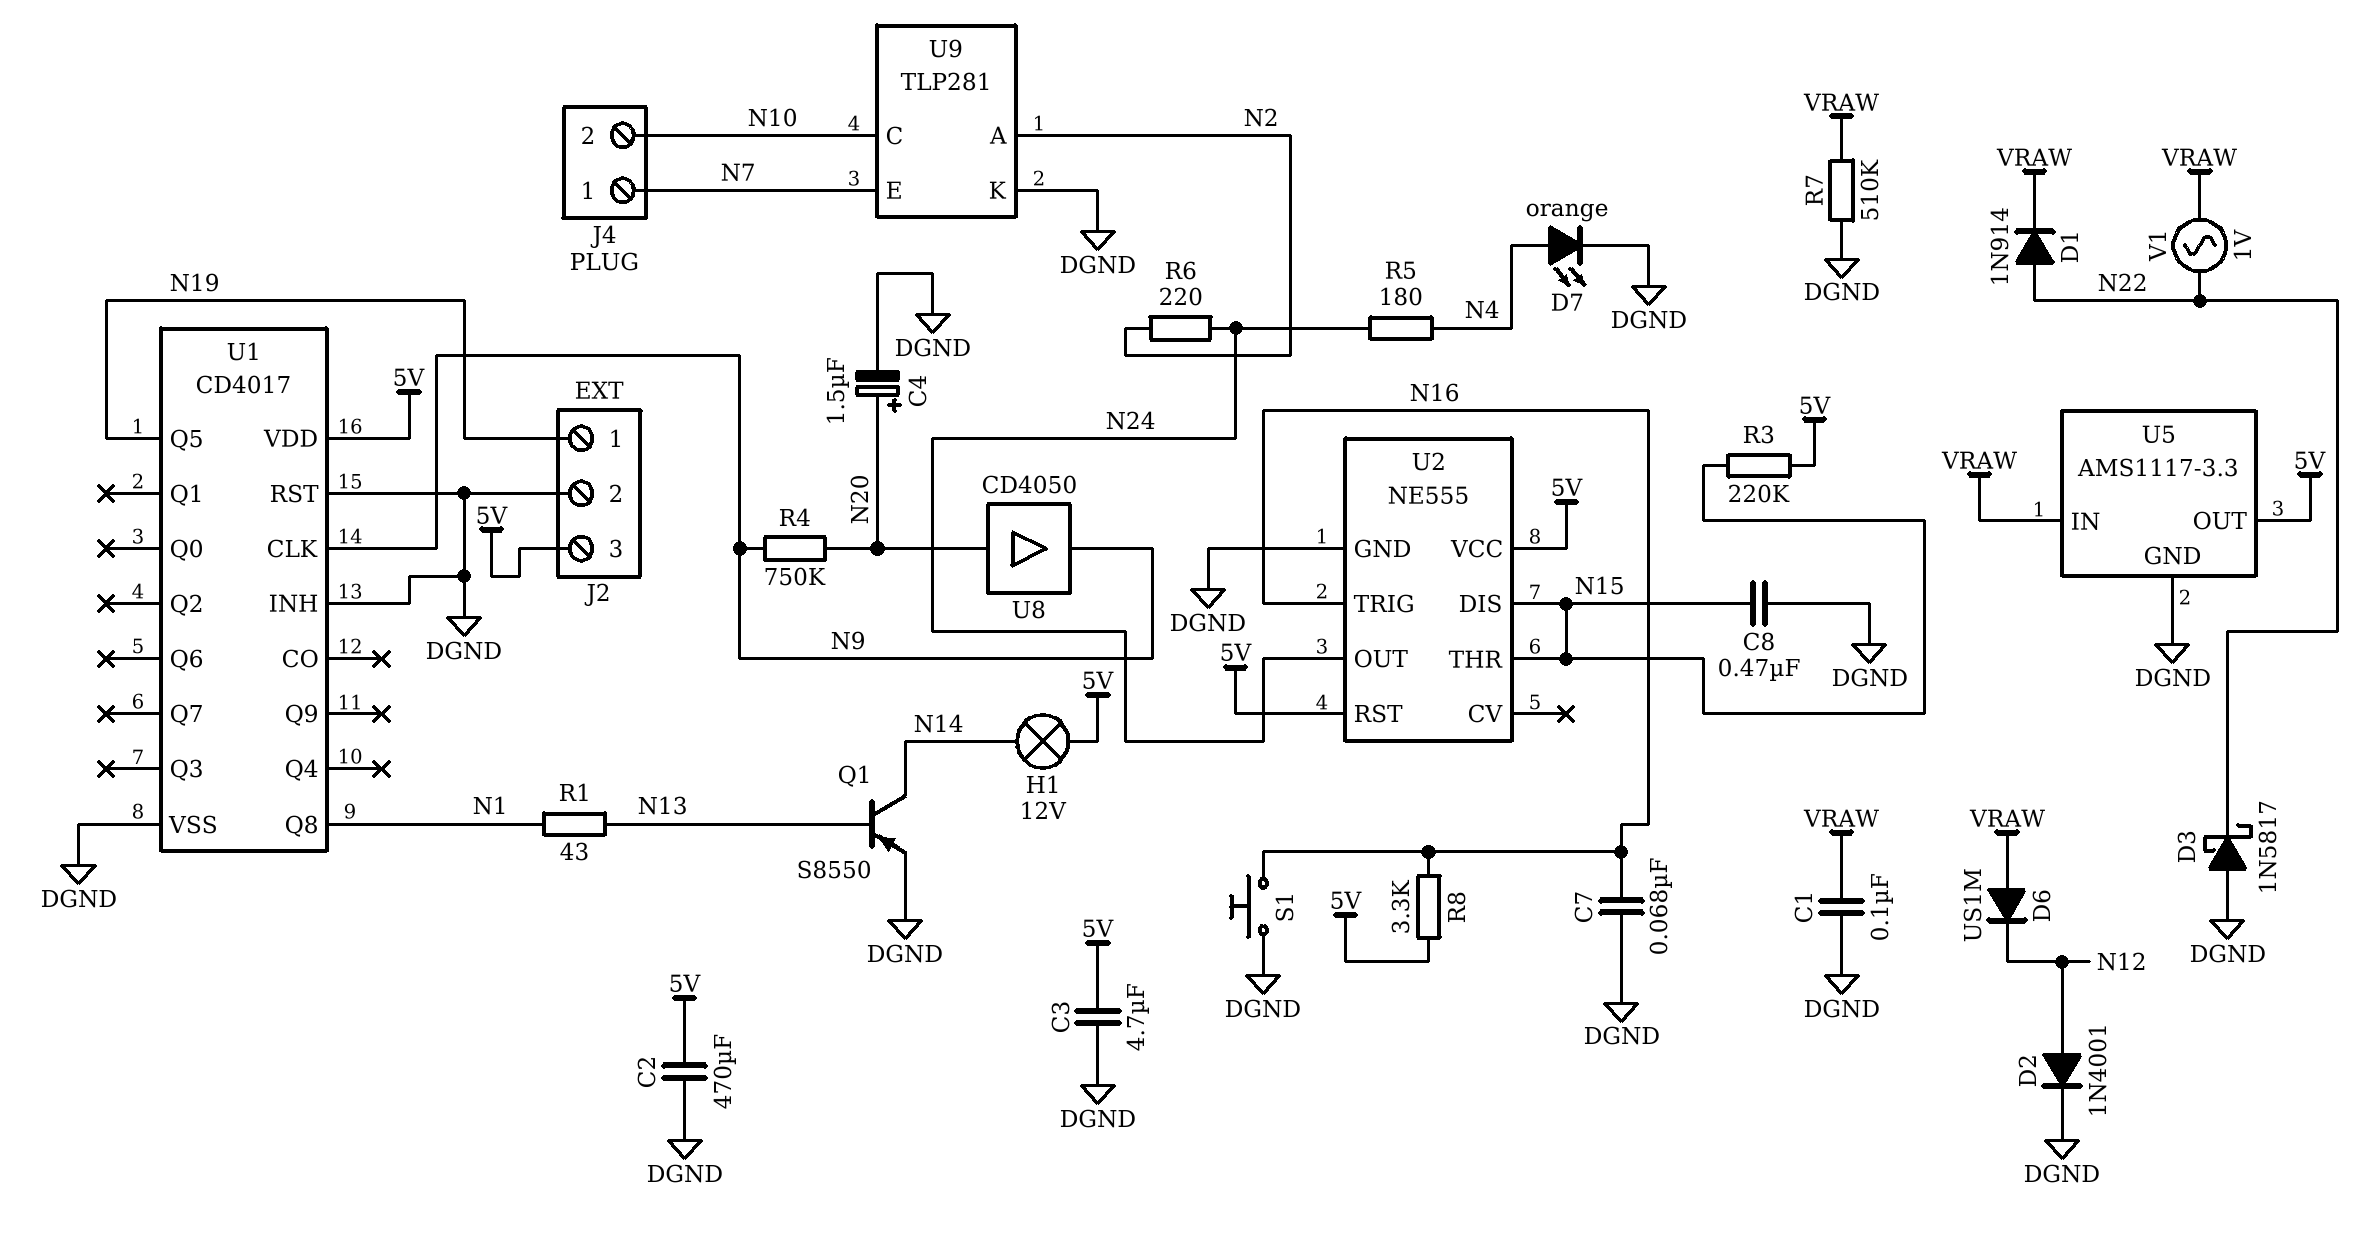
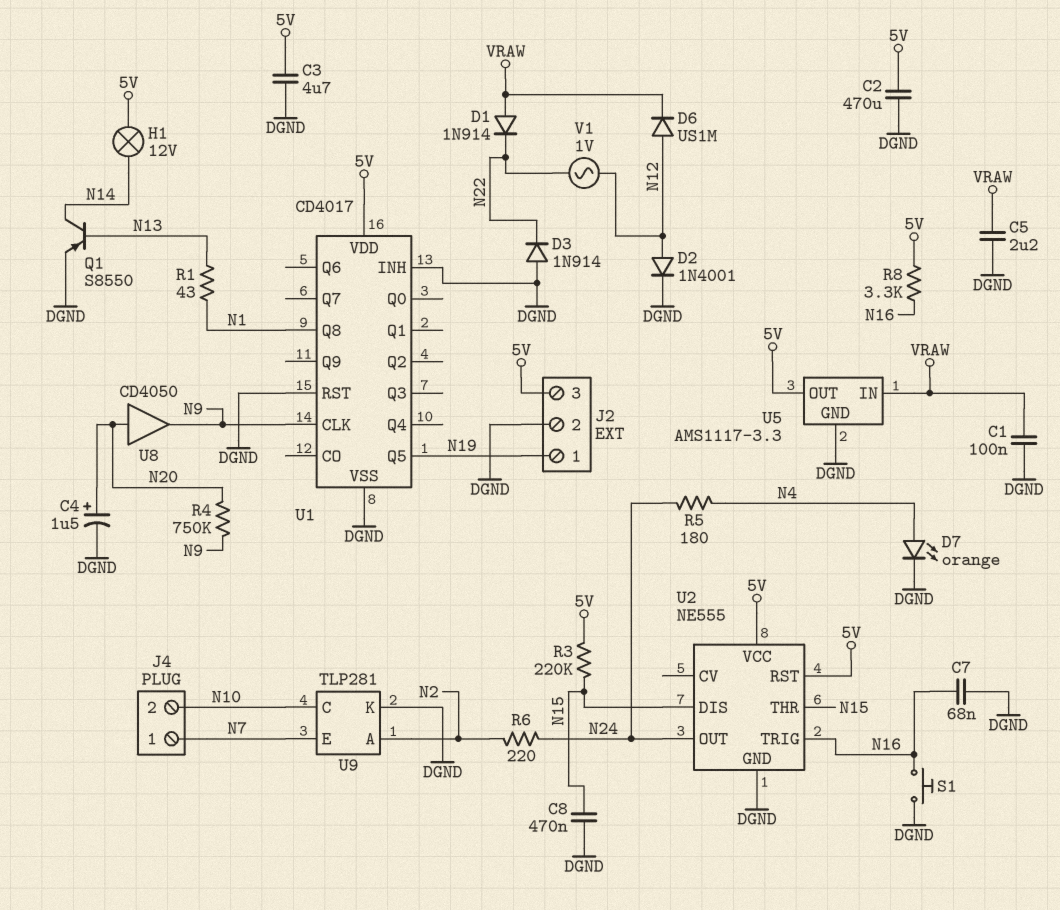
C5: none -> 2.2uF (DGND, VRAW)
D1: diode 1N914 (A N22, K VRAW) -> diode 1N914 (A VRAW, K N22)
D3: schottky 1N5817 (A DGND, K N22) -> diode 1N914 (A DGND, K N22)
D6: diode US1M (A VRAW, K N12) -> diode US1M (A N12, K VRAW)
R7: 510k (DGND, VRAW) -> none
V1: AC 1V (N22, VRAW) -> AC 1V (N12, N22)

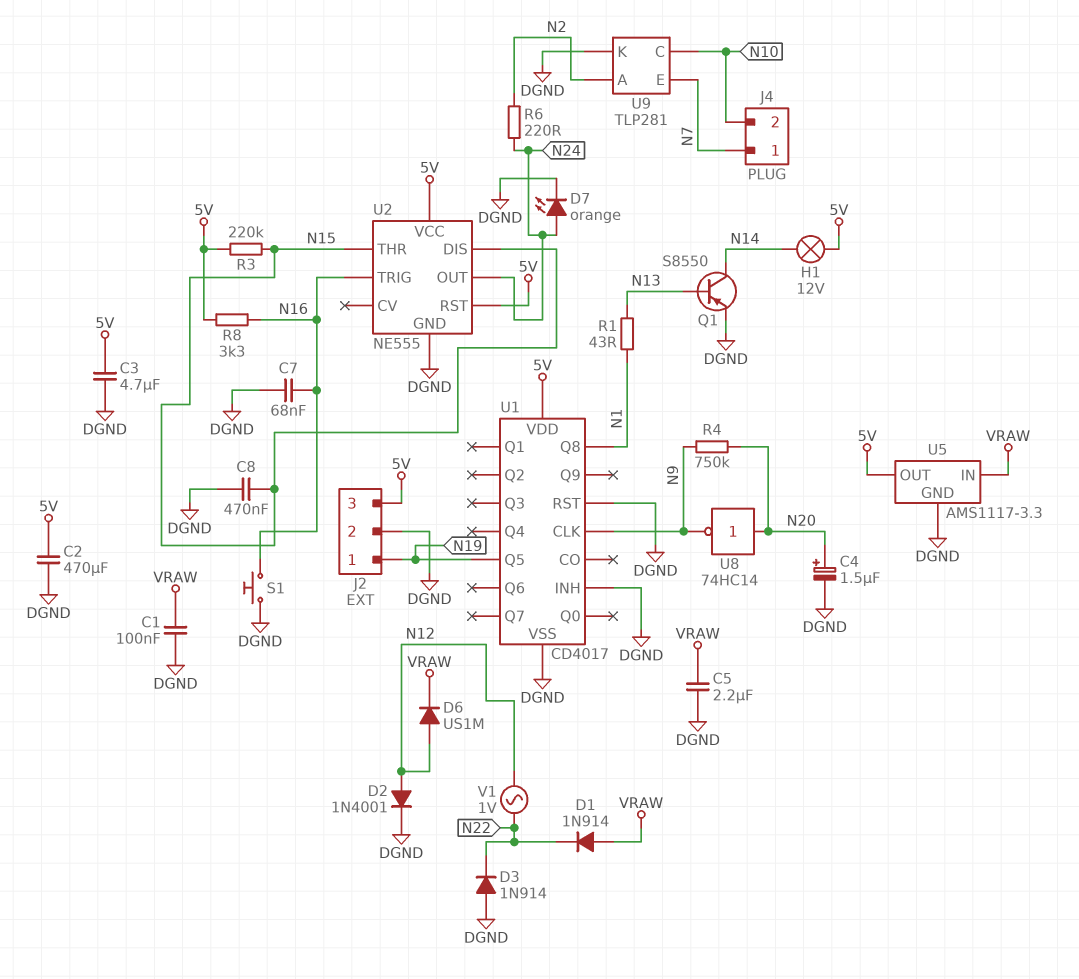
D7: LED orange (A N4, K DGND) -> LED orange (A N24, K DGND)
R5: 180 (N4, N24) -> none
U8: buffer CD4050 (in N20, out N9) -> NOT 74HC14 (in N20, out N9)

